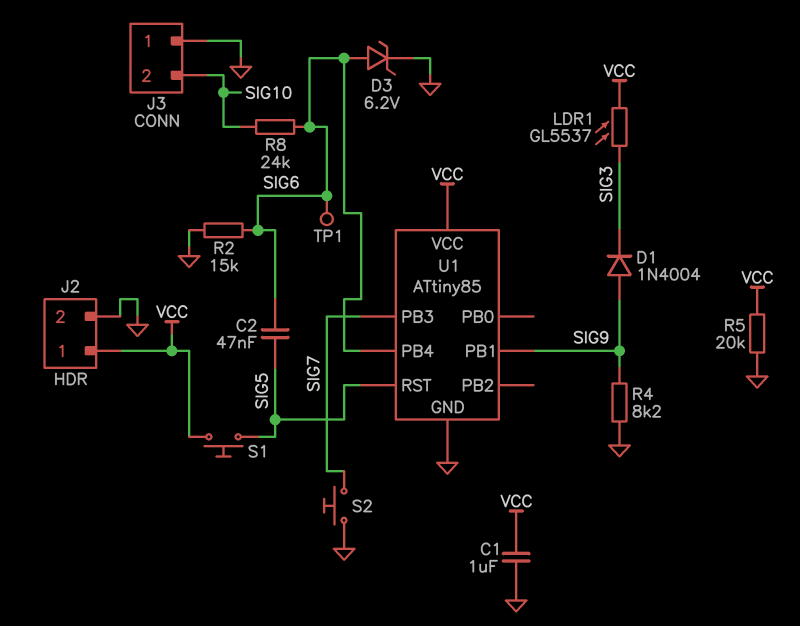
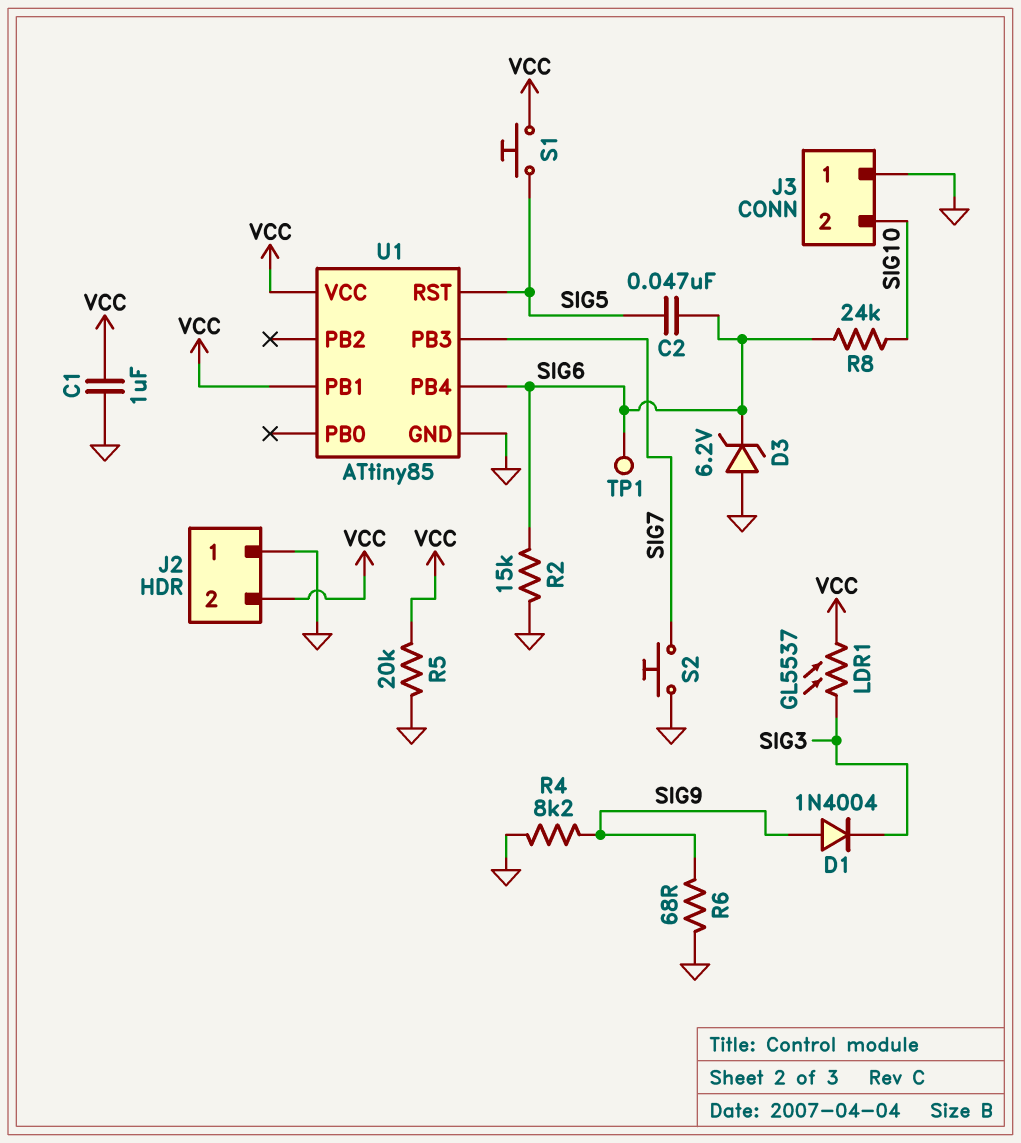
D3: zener 6.2V (A SIG6, K GND) -> zener 6.2V (A GND, K SIG6)
J2 pin 1: VCC -> GND
J2 pin 2: GND -> VCC
R6: none -> 68 (GND, SIG9)
U1 pin PB1: SIG9 -> VCC

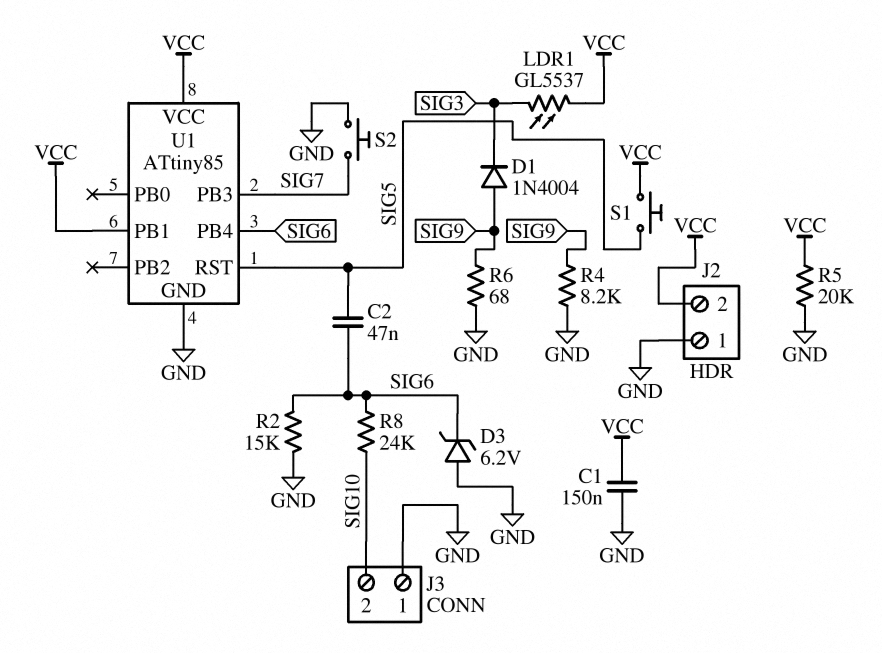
C1: 1uF (GND, VCC) -> 150nF (GND, VCC)
TP1: test point (SIG6) -> none

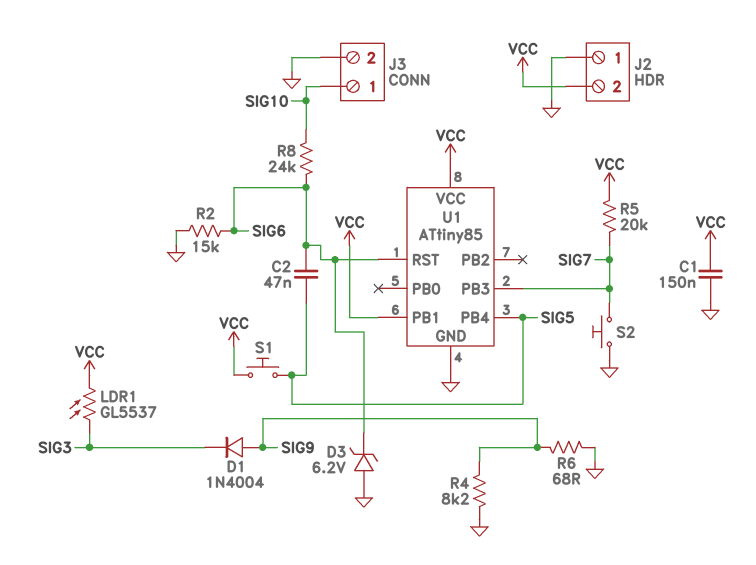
J3 pin 1: GND -> SIG10
J3 pin 2: SIG10 -> GND
R5: 20k (GND, VCC) -> 20k (SIG7, VCC)
U1 pin PB4: SIG6 -> SIG5
U1 pin RST: SIG5 -> SIG6

